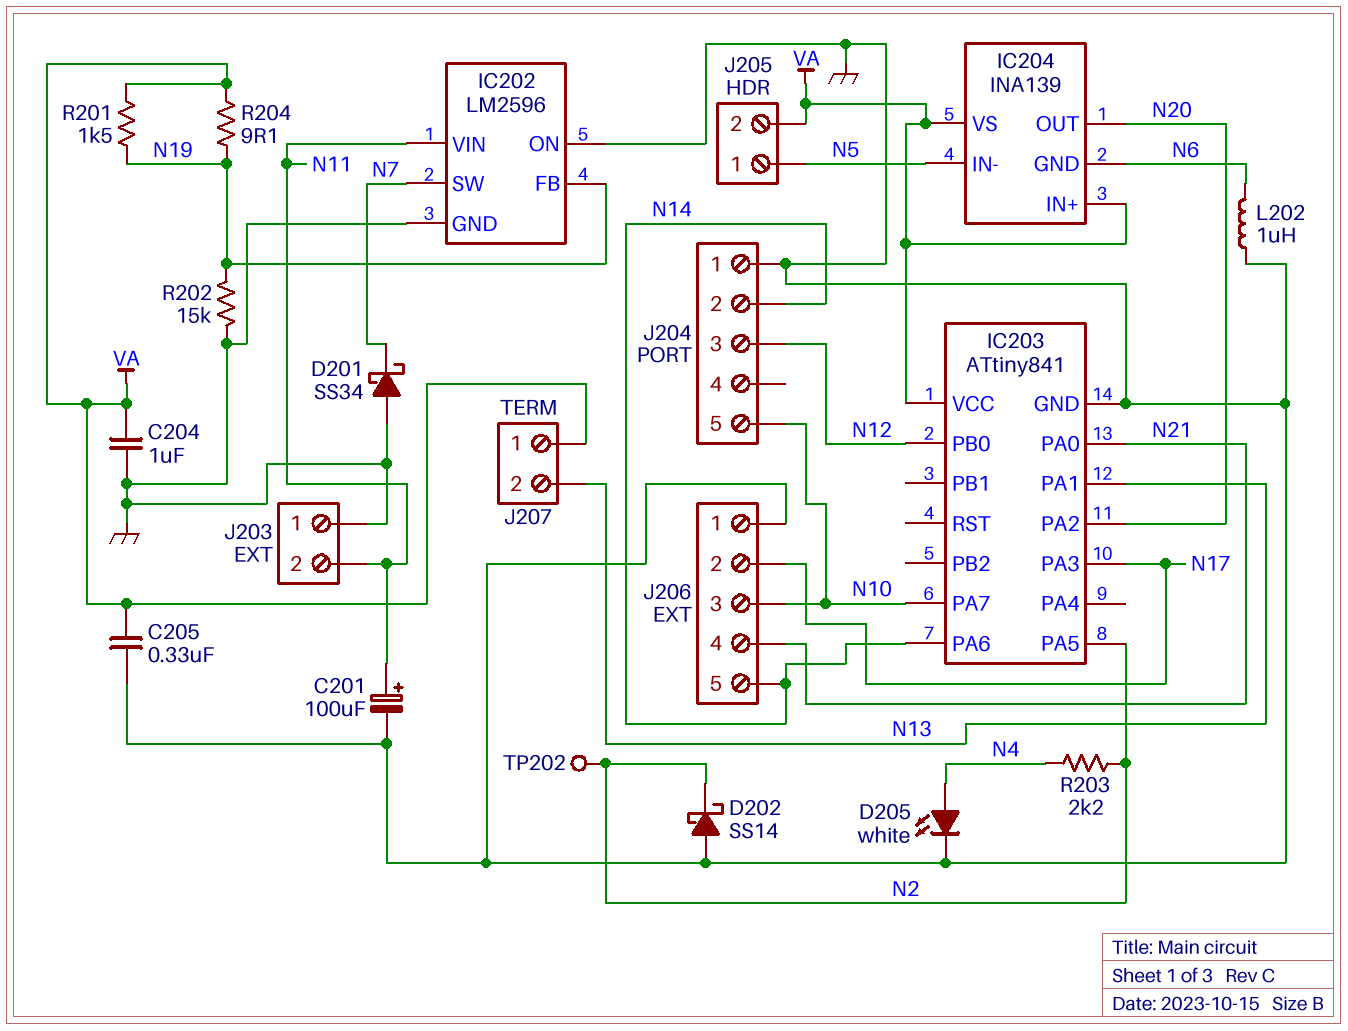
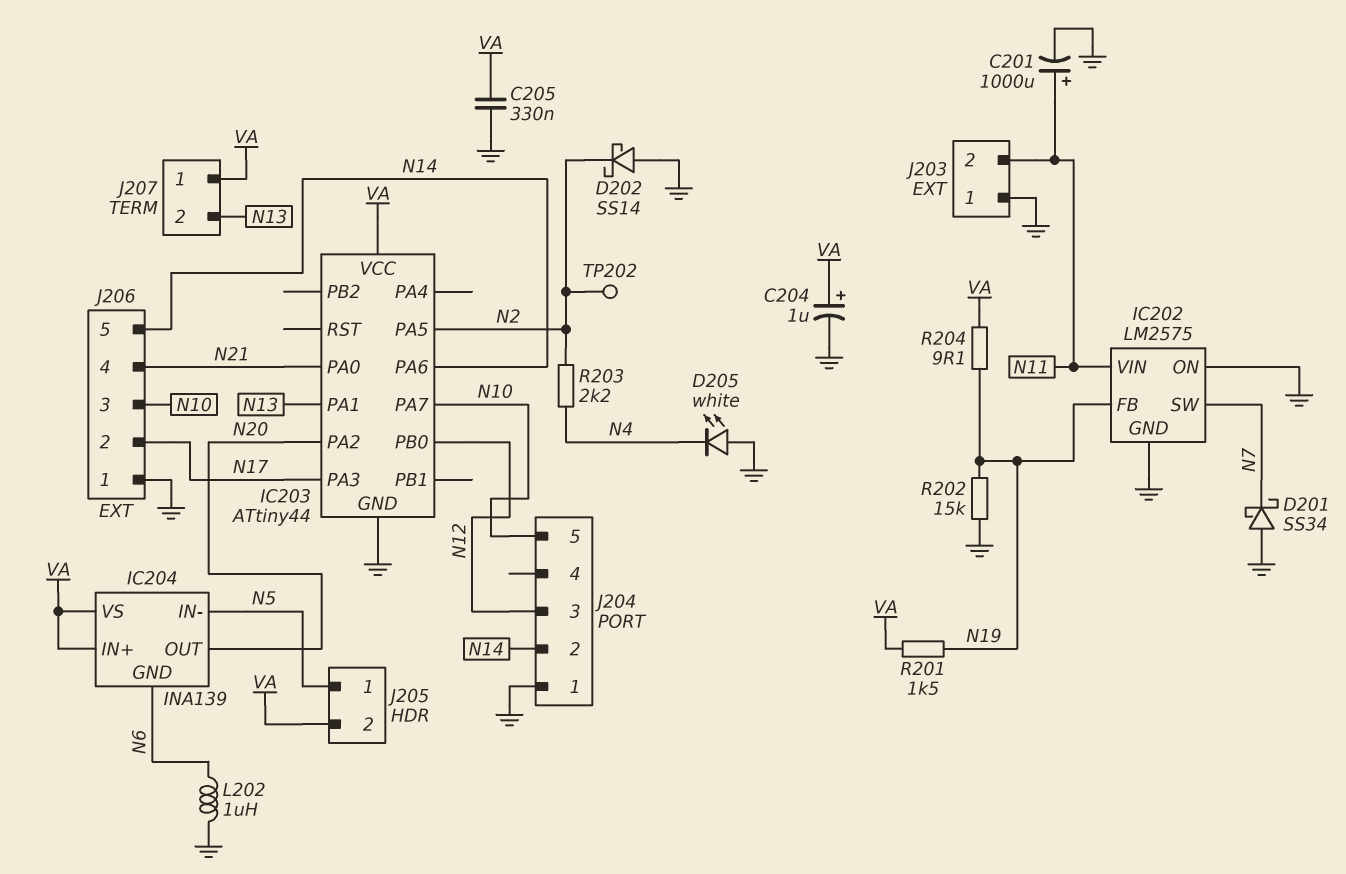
C201: 100uF (plus N11, minus GND) -> 1000uF (plus N11, minus GND)
C204: 1uF (GND, VA) -> 1uF (plus VA, minus GND)
D205: LED white (A N4, K GND) -> LED white (A GND, K N4)
IC202: LM2596 -> LM2575
IC203: ATtiny841 -> ATtiny44

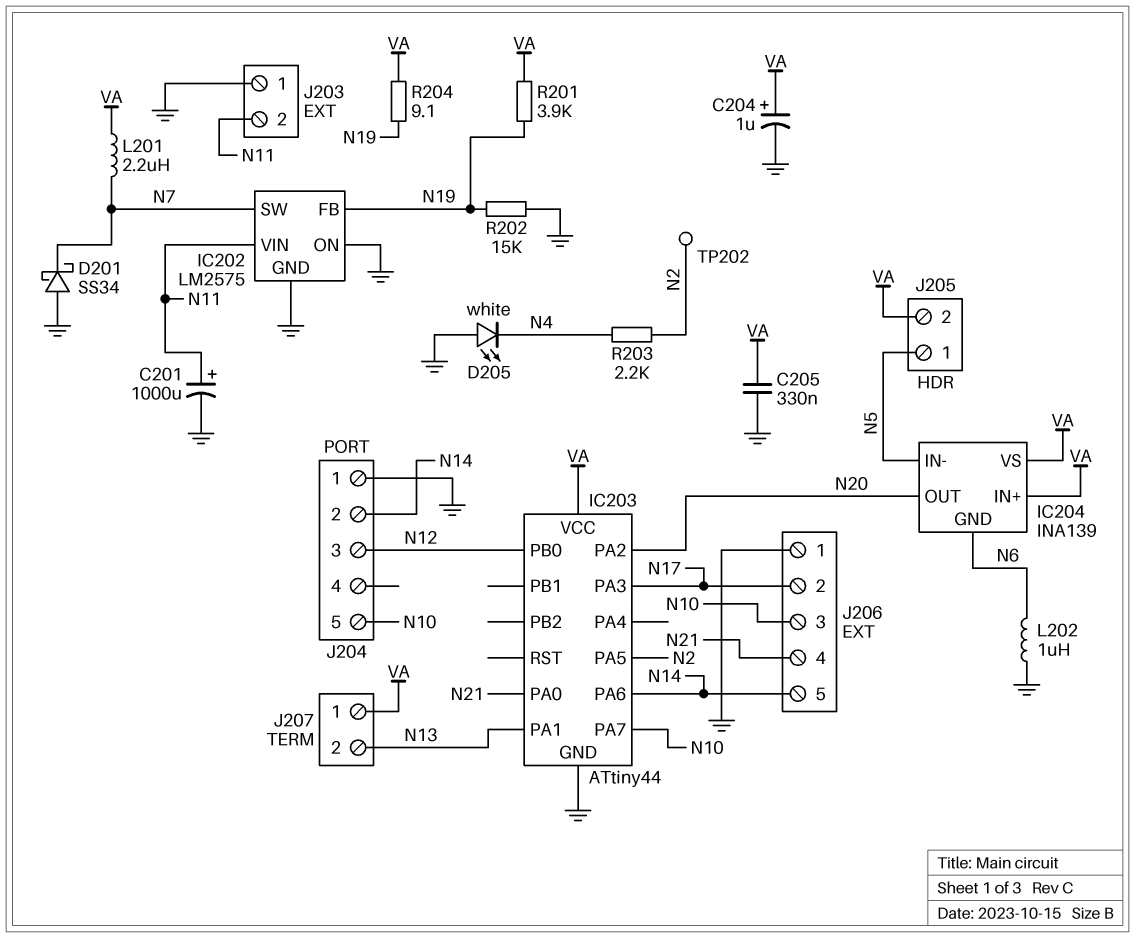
D202: schottky SS14 (A GND, K N2) -> none
L201: none -> 2.2uH (N7, VA)
R201: 1.5k (N19, VA) -> 3.9k (N19, VA)

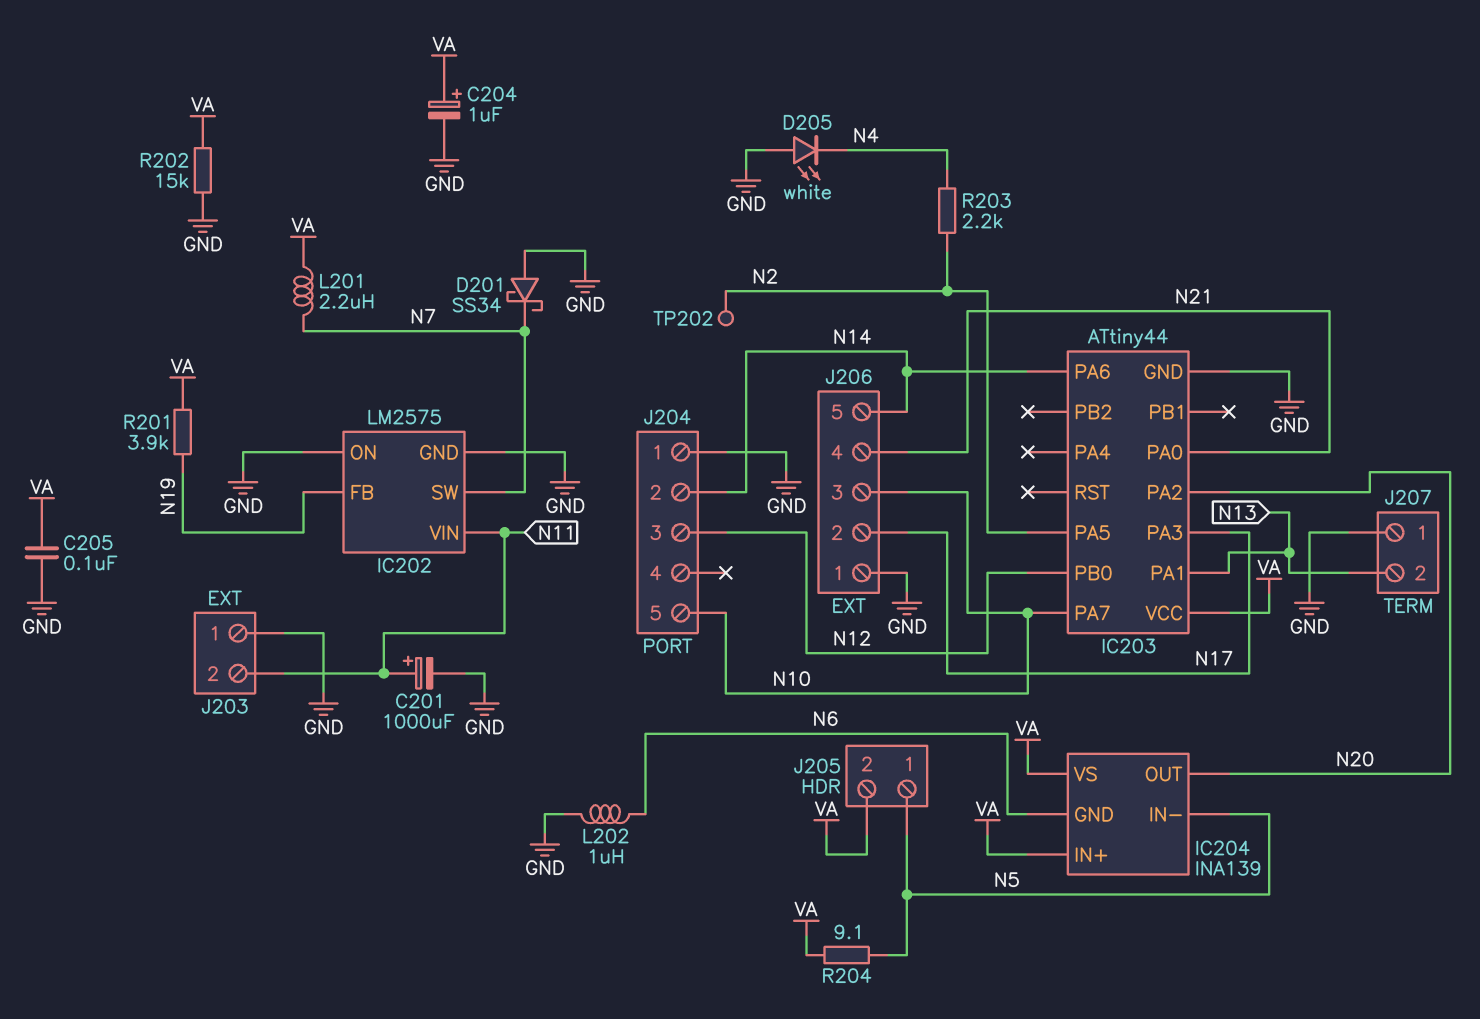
C205: 330nF (GND, VA) -> 100nF (GND, VA)
J207 pin 1: VA -> GND
R202: 15k (GND, N19) -> 15k (GND, VA)
R204: 9.1 (N19, VA) -> 9.1 (N5, VA)

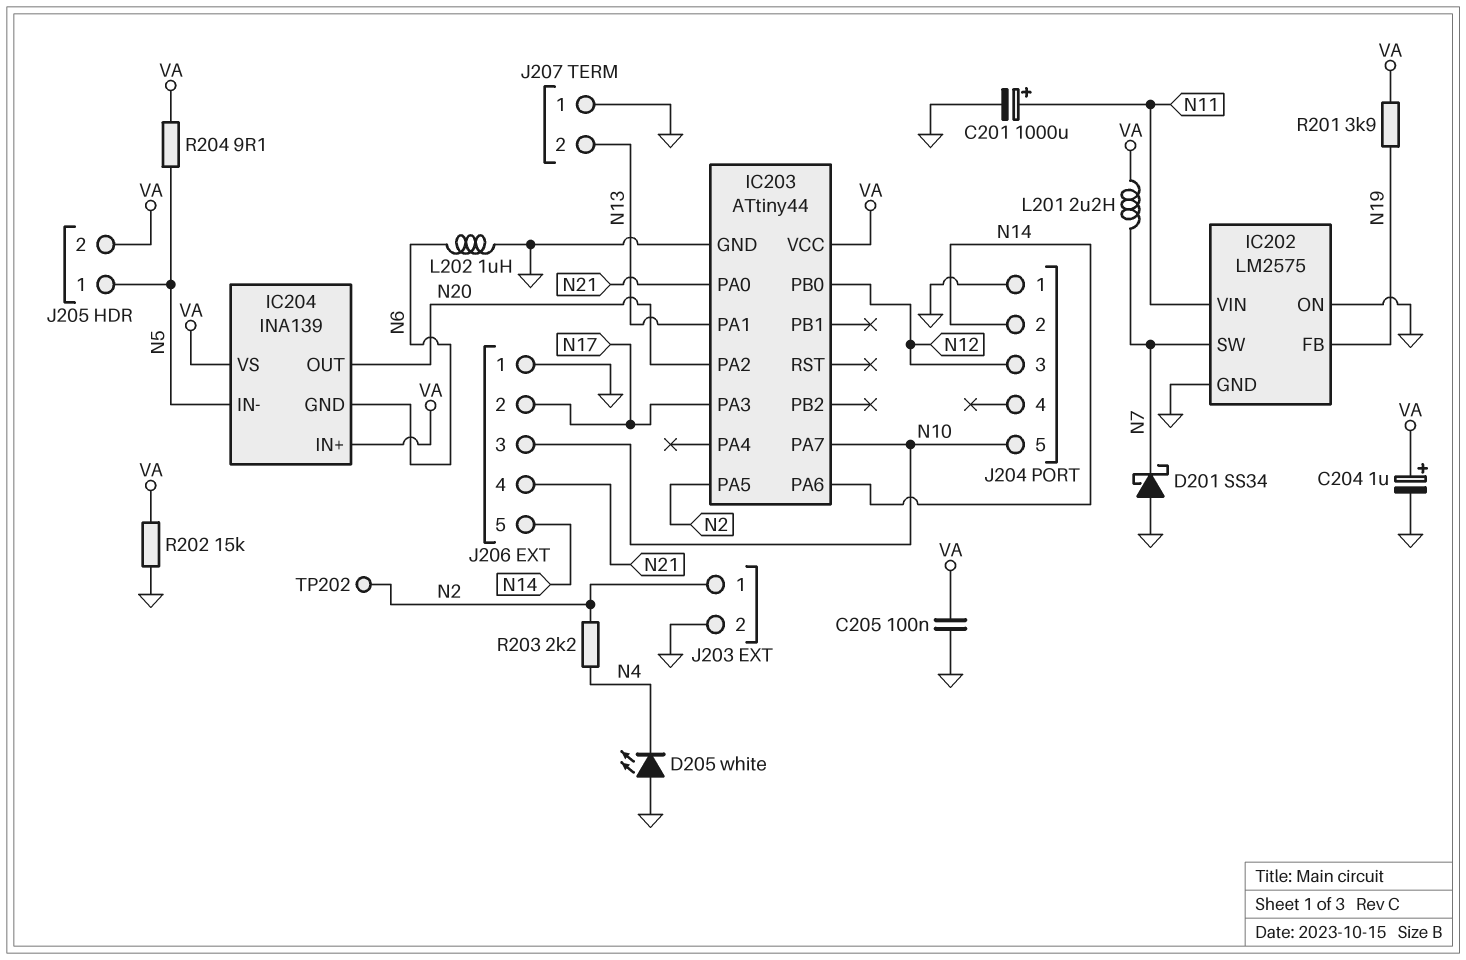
J203 pin 1: GND -> N2
J203 pin 2: N11 -> GND

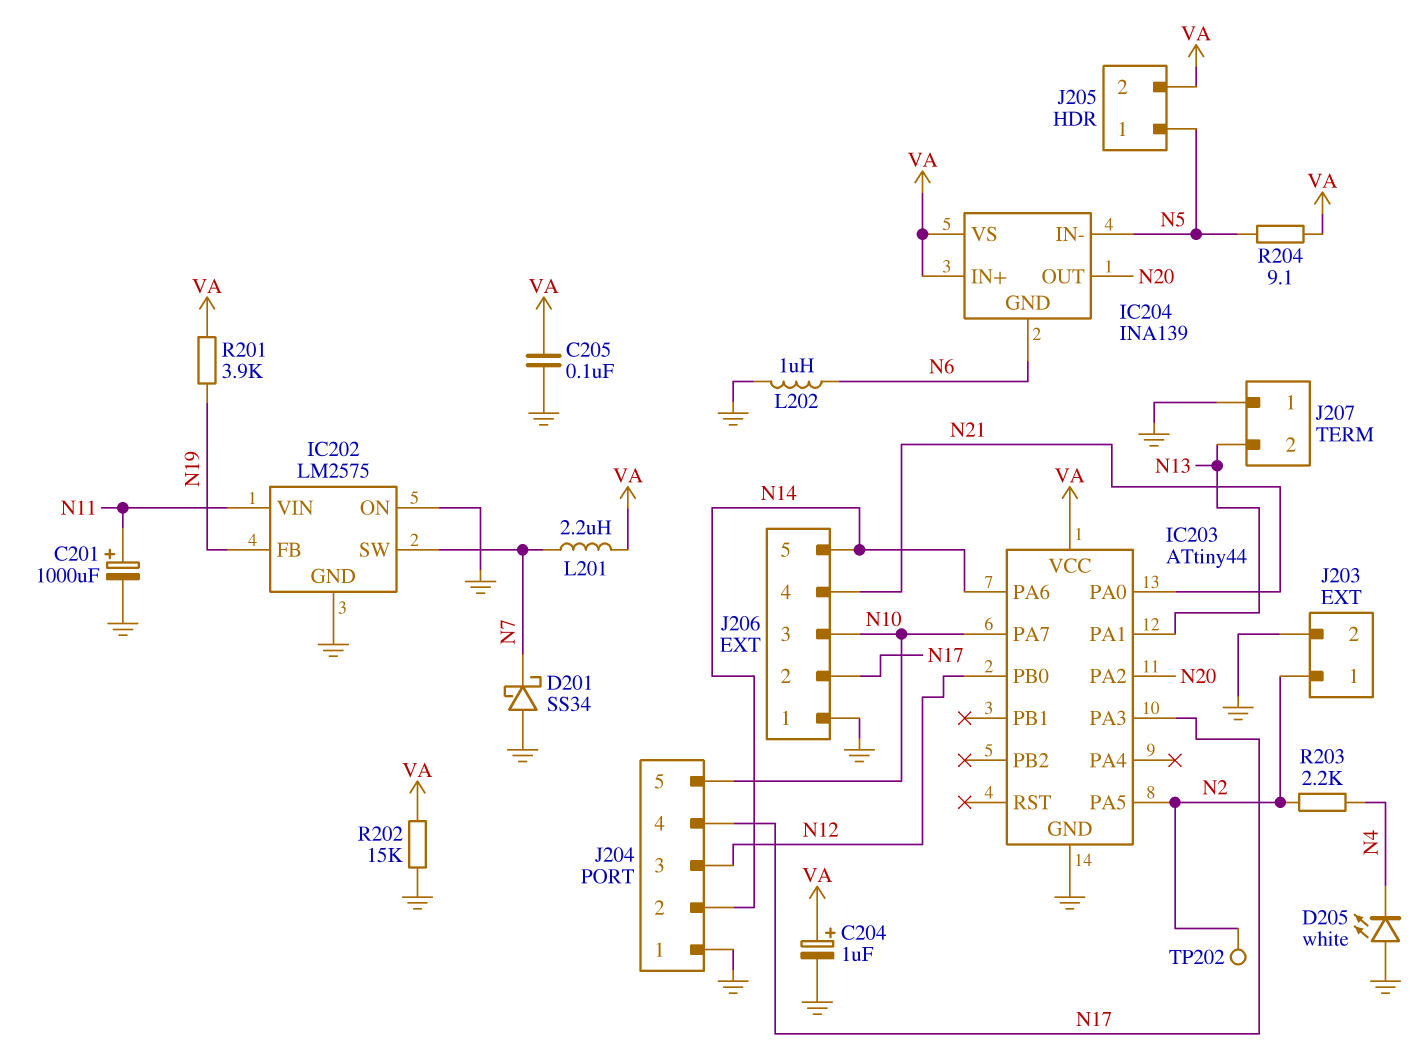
J204 pin 4: none -> N17

